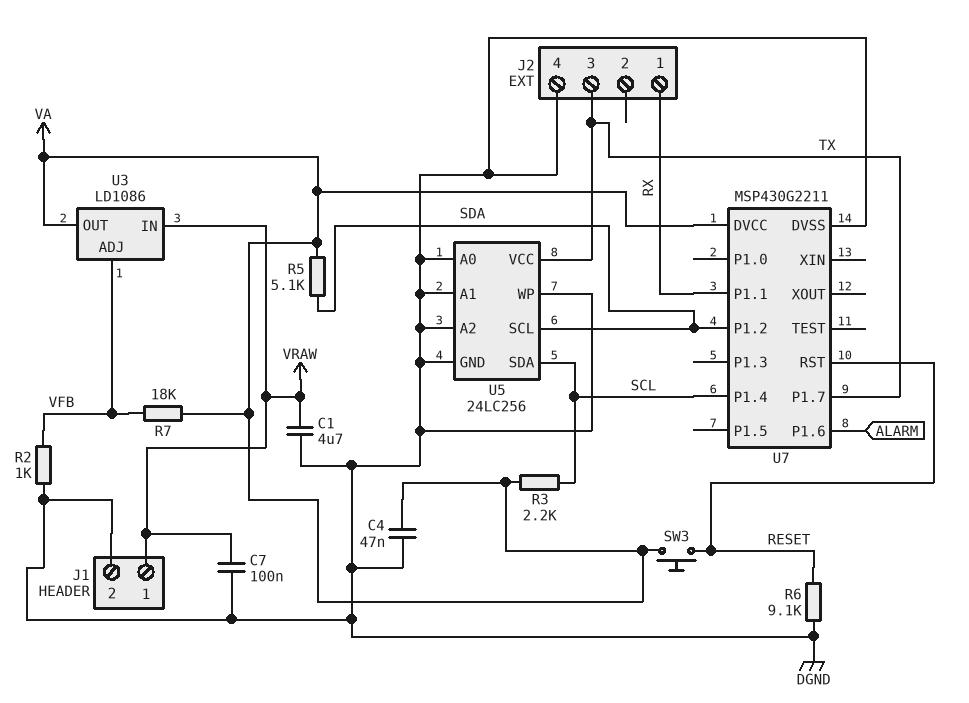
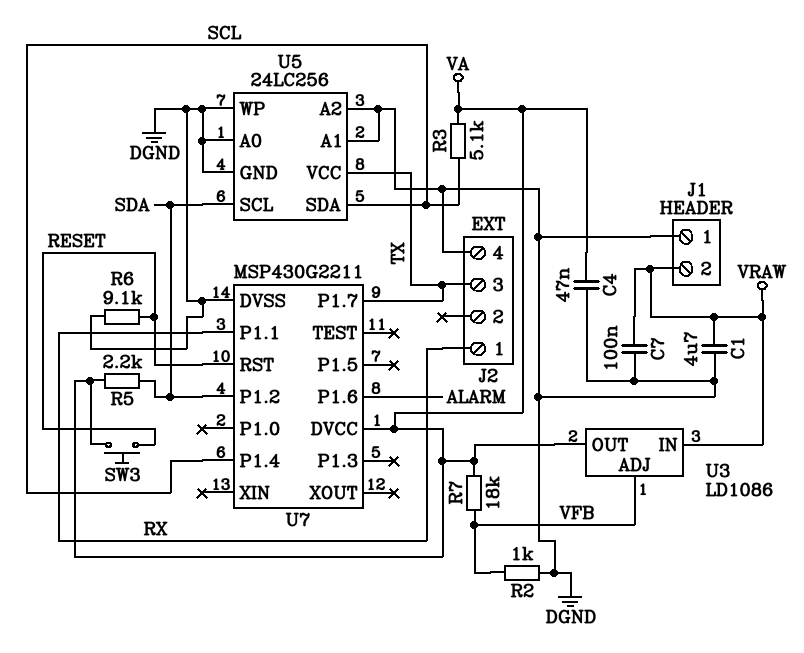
J1 pin 1: VRAW -> DGND
J1 pin 2: DGND -> VRAW
R3: 2.2k (SCL, VA) -> 5.1k (SCL, VA)
R5: 5.1k (SDA, VA) -> 2.2k (SDA, VA)

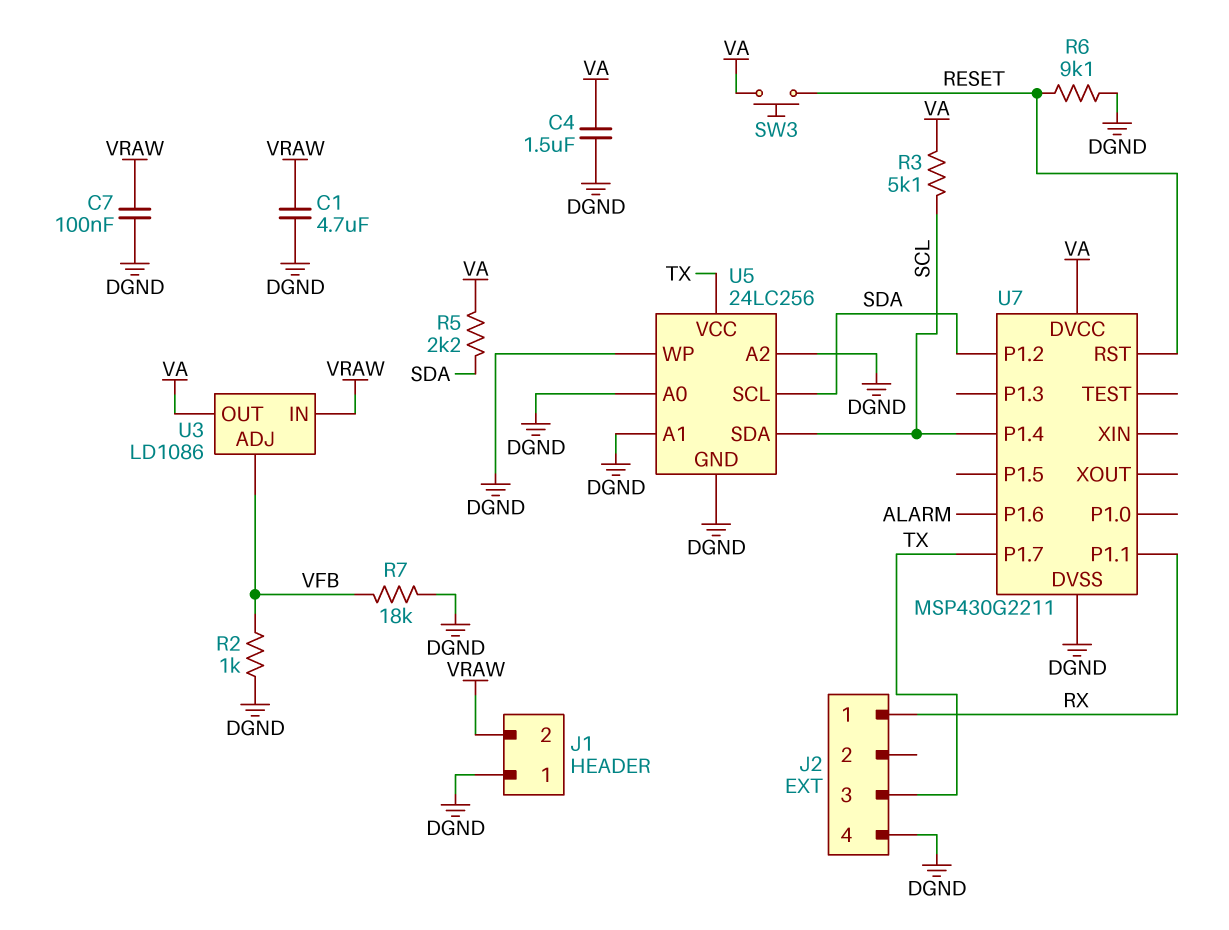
C4: 47nF (DGND, VA) -> 1.5uF (DGND, VA)
R7: 18k (VA, VFB) -> 18k (DGND, VFB)

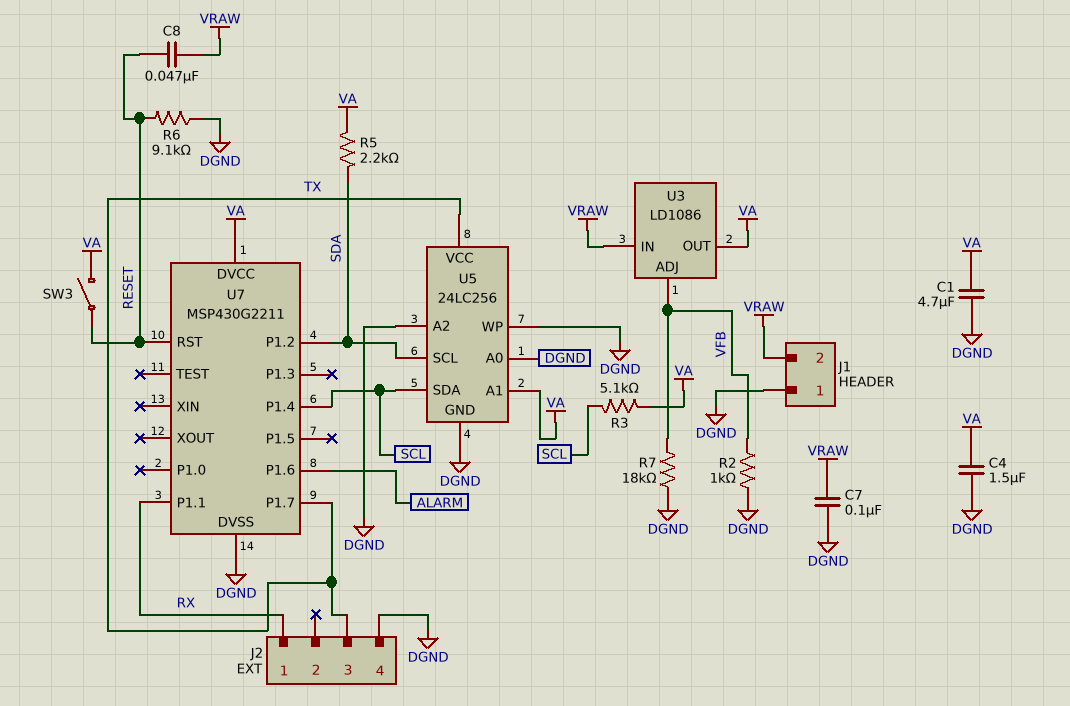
C1: 4.7uF (DGND, VRAW) -> 4.7uF (DGND, VA)
C8: none -> 47nF (RESET, VRAW)
SW3: button (RESET, VA) -> switch (RESET, VA)
U5 pin A1: DGND -> VA

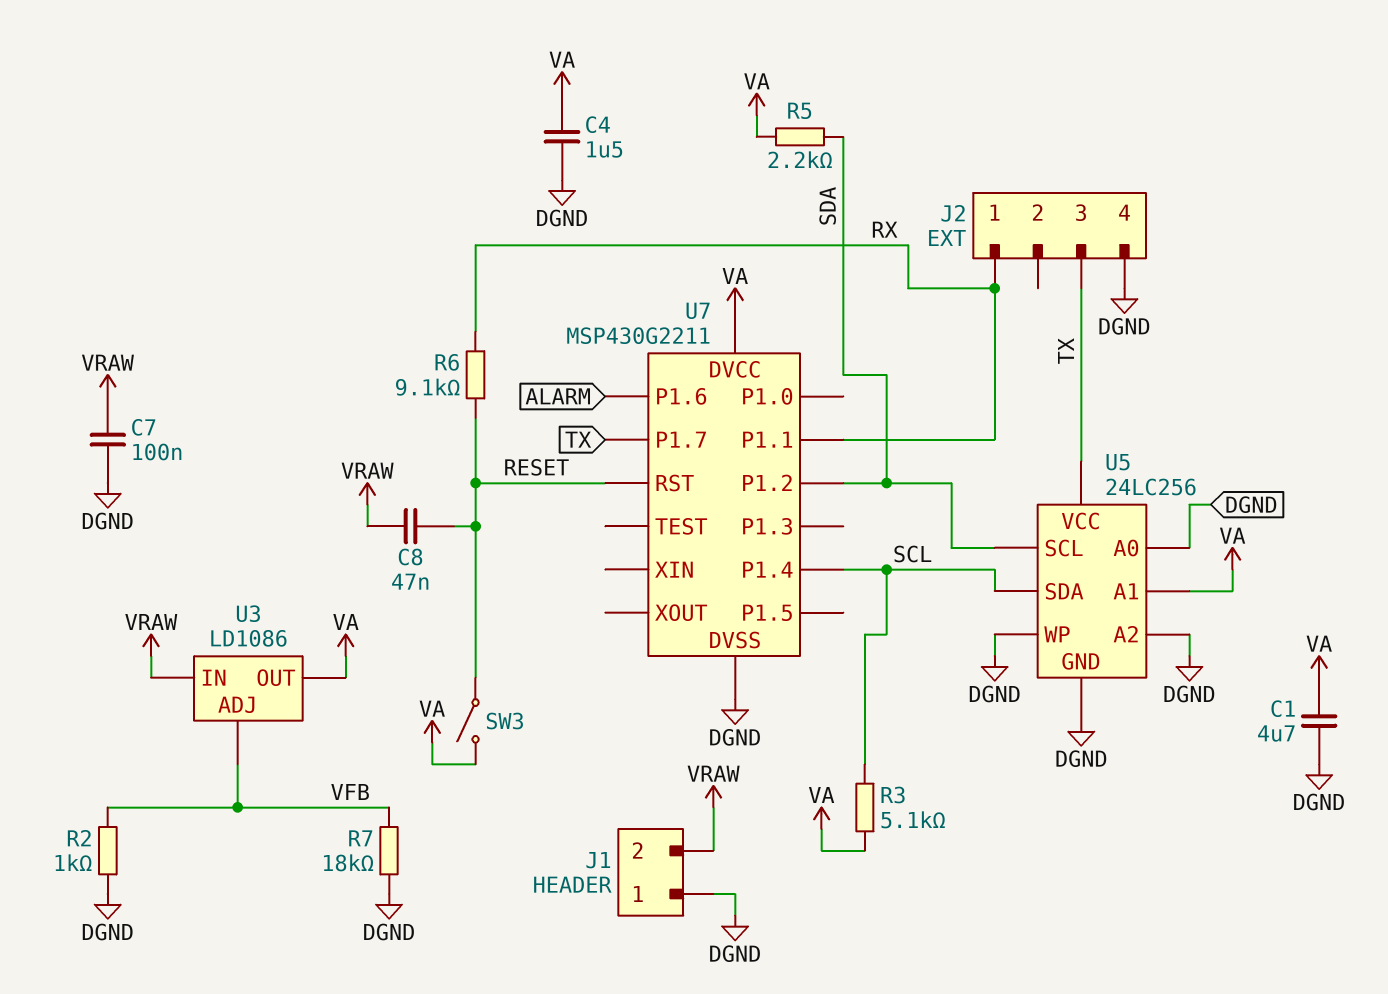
R6: 9.1k (DGND, RESET) -> 9.1k (RESET, RX)

